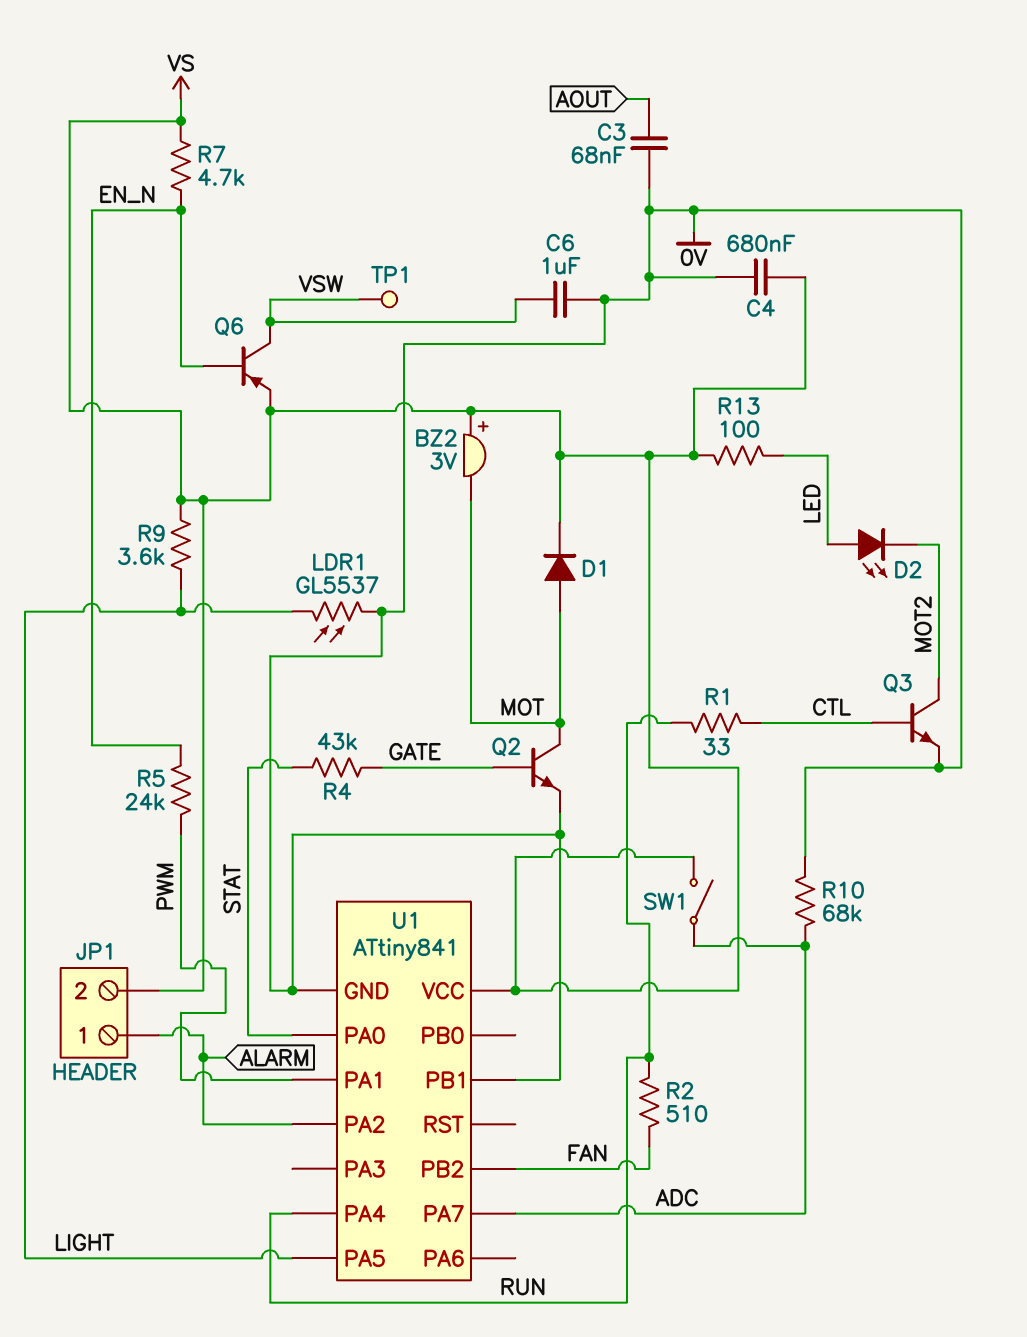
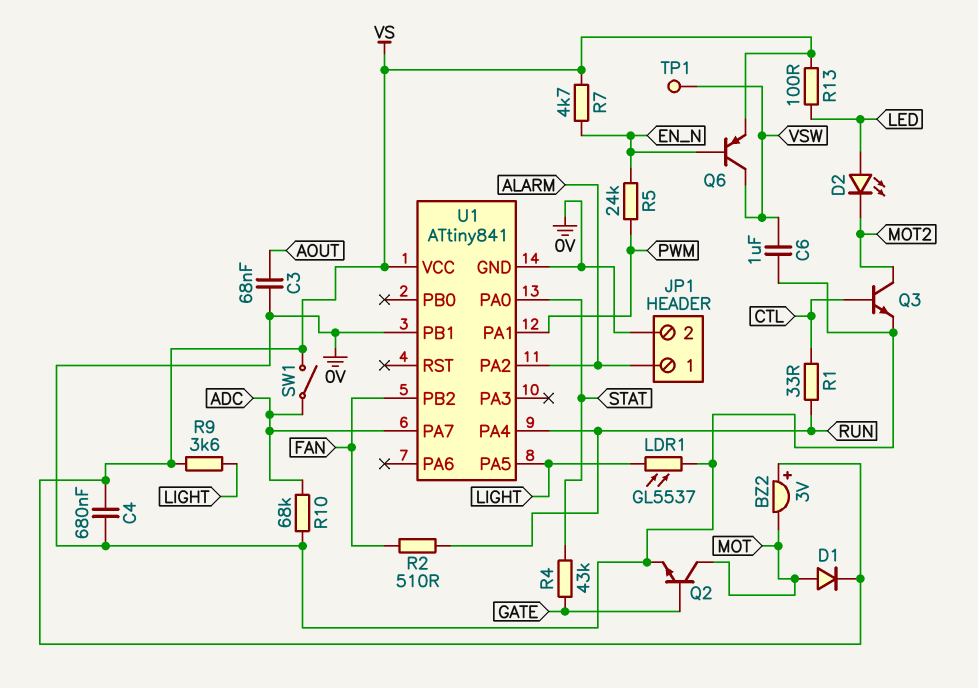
JP1 pin 2: VS -> 0V

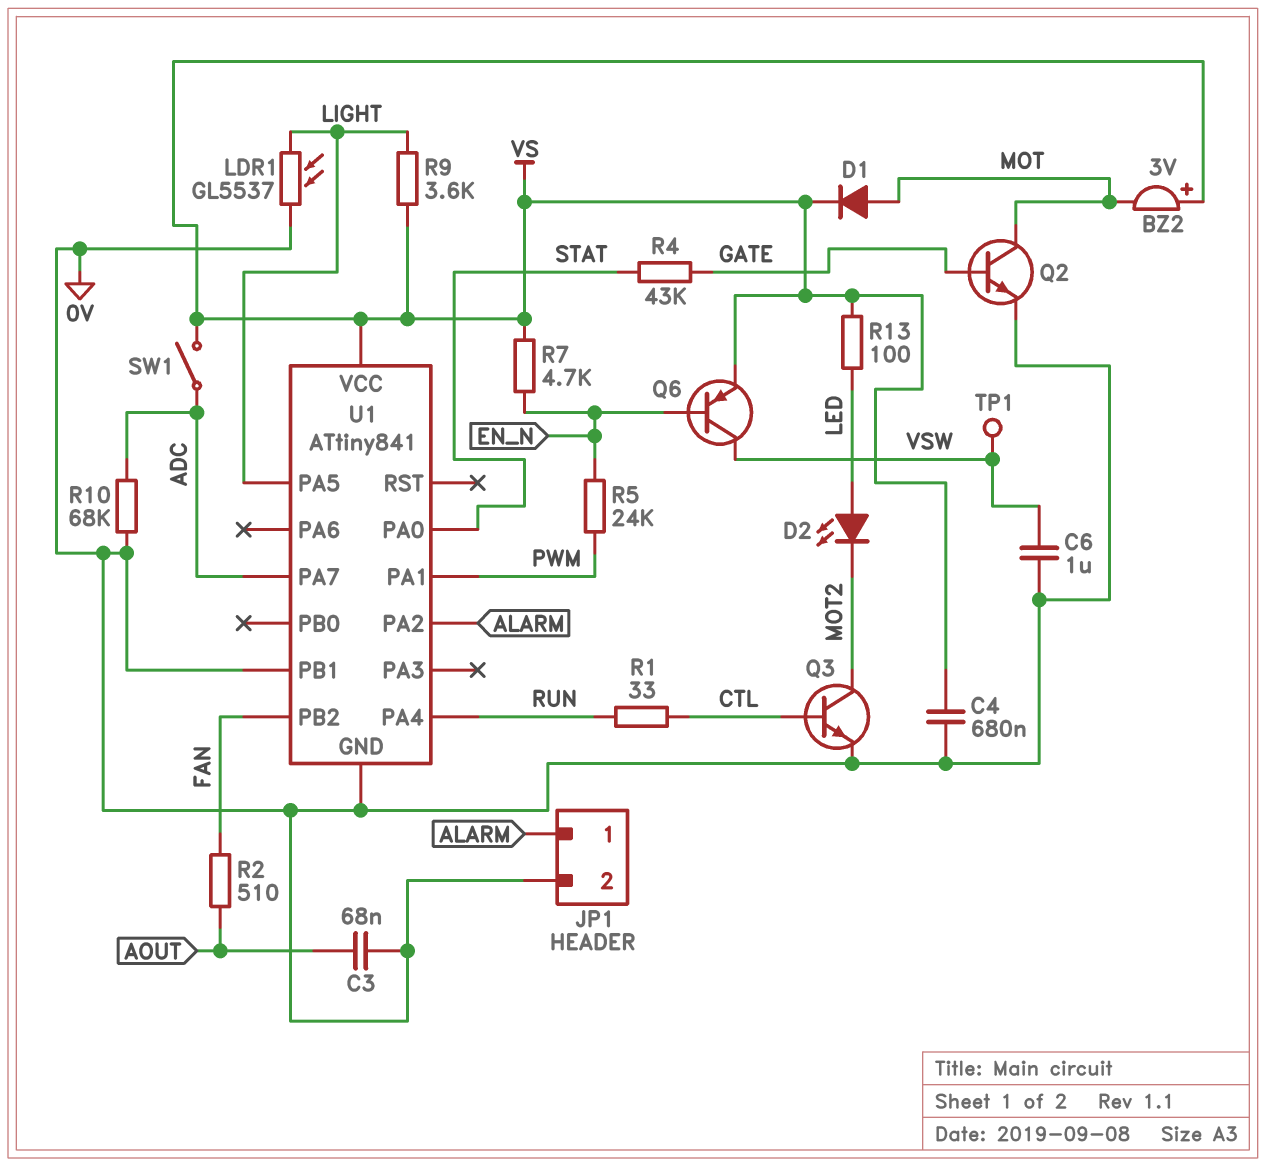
R2: 510 (FAN, RUN) -> 510 (AOUT, FAN)

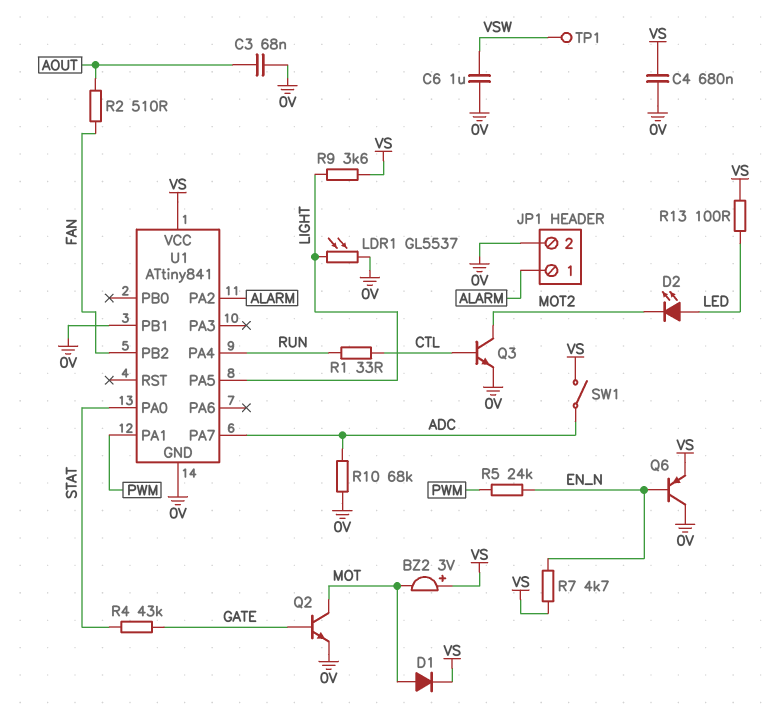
Q6: PNP (B EN_N, C VSW, E VS) -> PNP (B EN_N, C 0V, E VS)

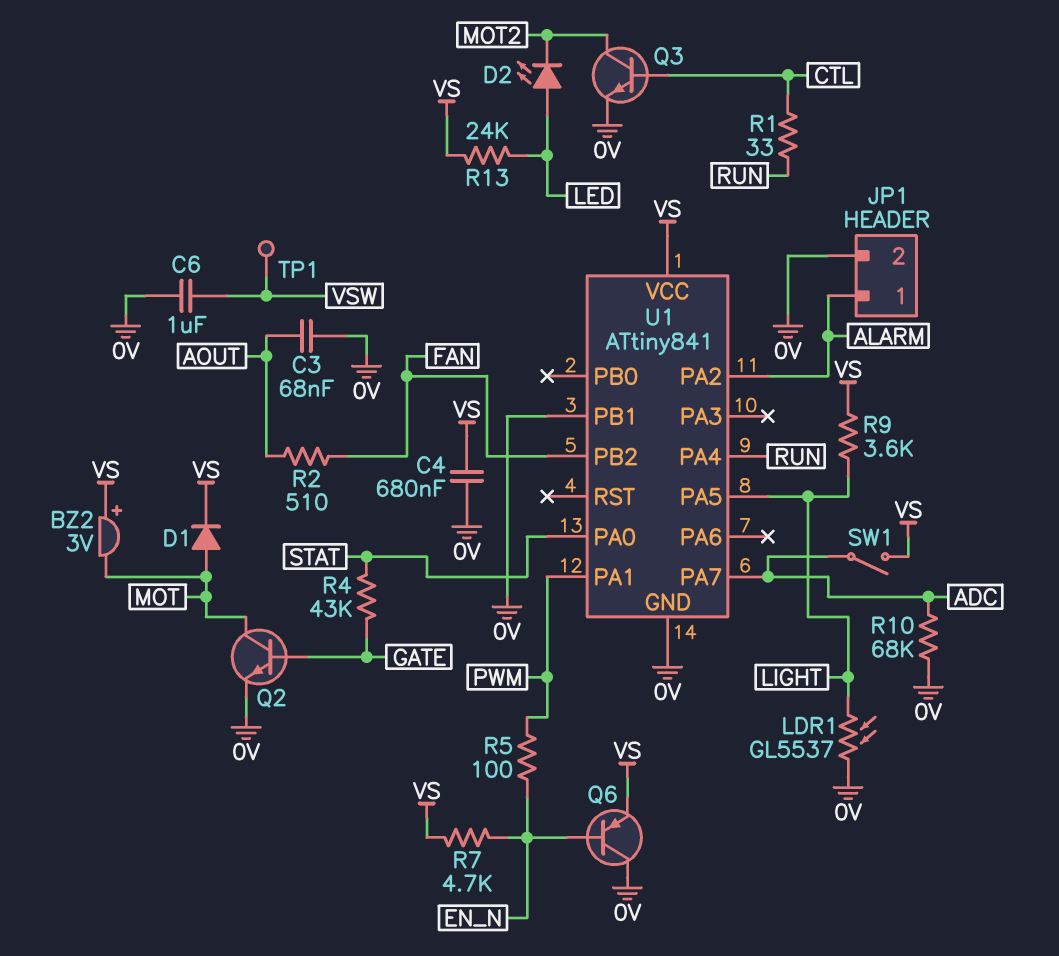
R5: 24k (EN_N, PWM) -> 100 (EN_N, PWM)
R13: 100 (LED, VS) -> 24k (LED, VS)

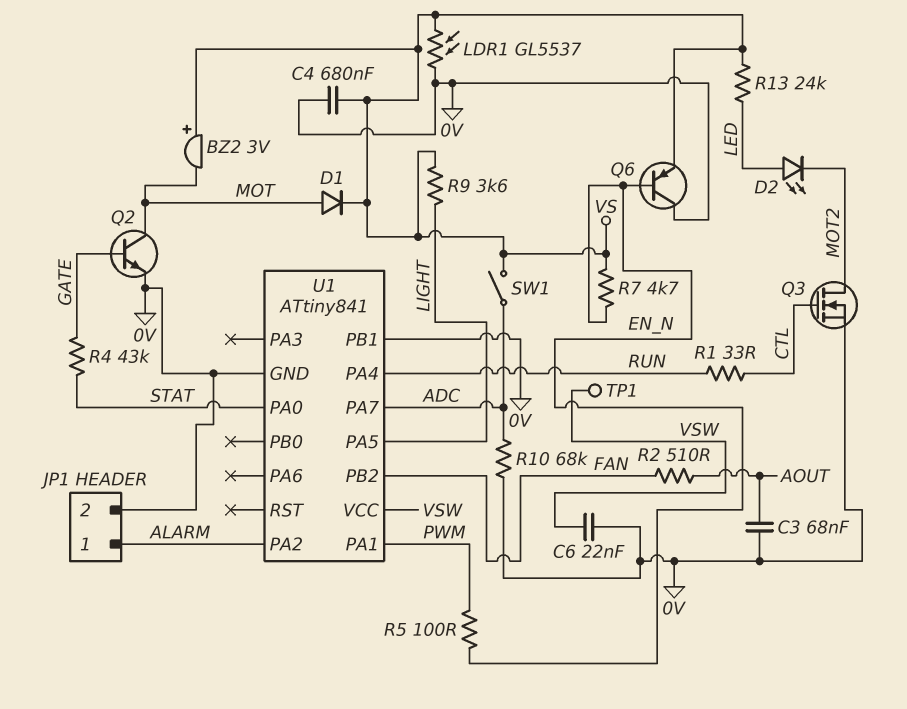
C6: 1uF (0V, VSW) -> 22nF (0V, VSW)
LDR1: GL5537 (0V, LIGHT) -> GL5537 (0V, VS)
Q3: NPN (B CTL, C MOT2, E 0V) -> NMOS (G CTL, D MOT2, S 0V)
U1 pin VCC: VS -> VSW

